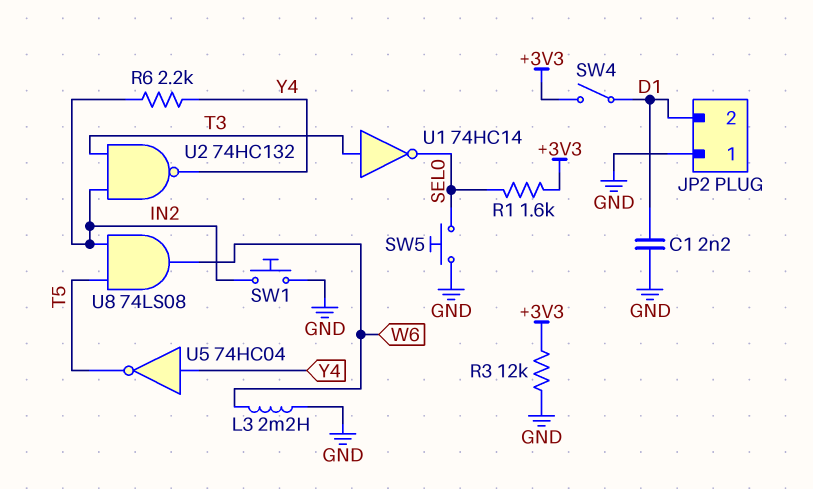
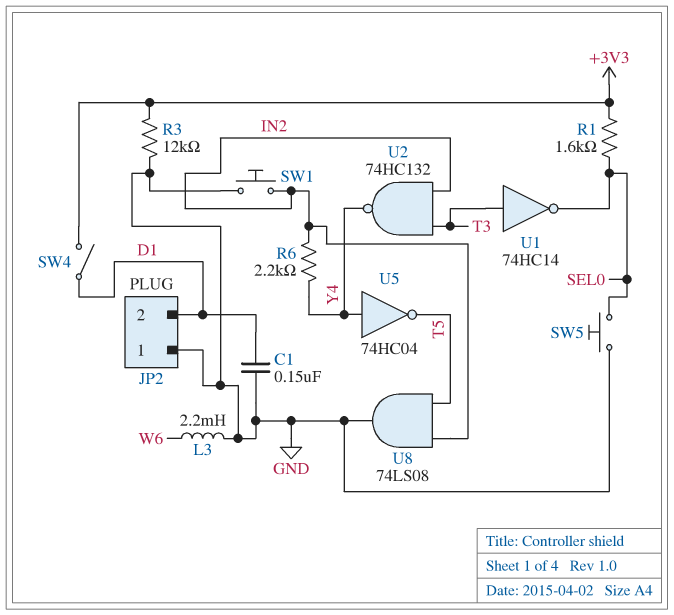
C1: 2.2nF (D1, GND) -> 150nF (D1, GND)
U8: AND 74LS08 (in IN2, in T5, out W6) -> AND 74LS08 (in IN2, in T5, out GND)

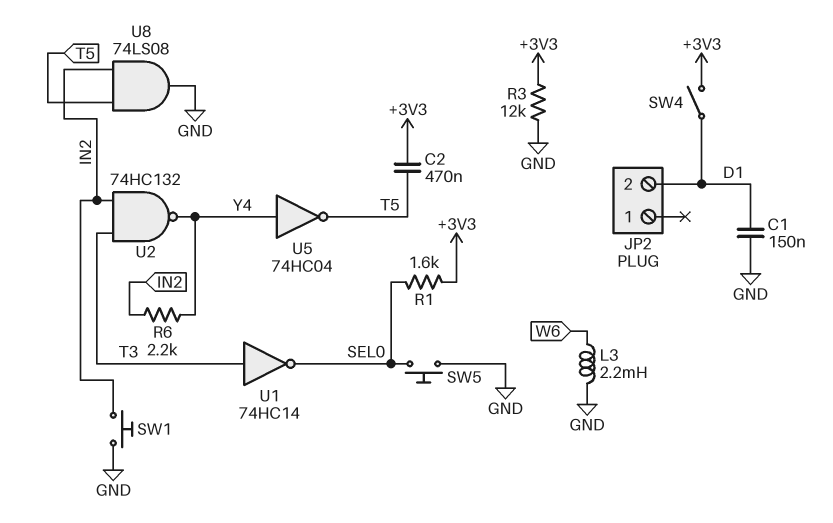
C2: none -> 470nF (+3V3, T5)
JP2 pin 1: GND -> none

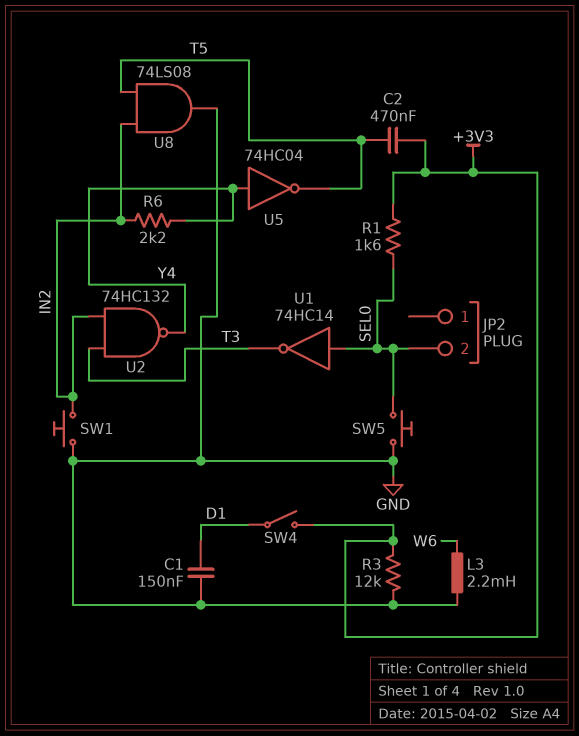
JP2 pin 2: D1 -> SEL0
U1: NOT 74HC14 (in T3, out SEL0) -> NOT 74HC14 (in SEL0, out T3)

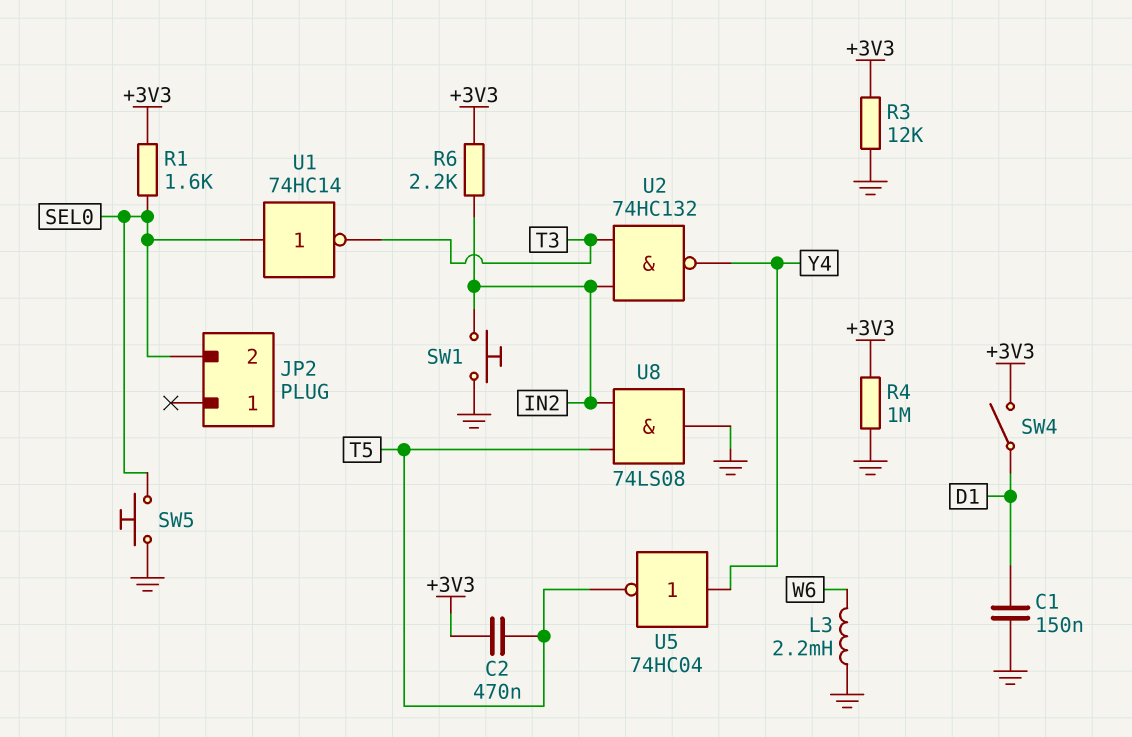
R4: none -> 1M (+3V3, GND)
R6: 2.2k (IN2, Y4) -> 2.2k (+3V3, IN2)

